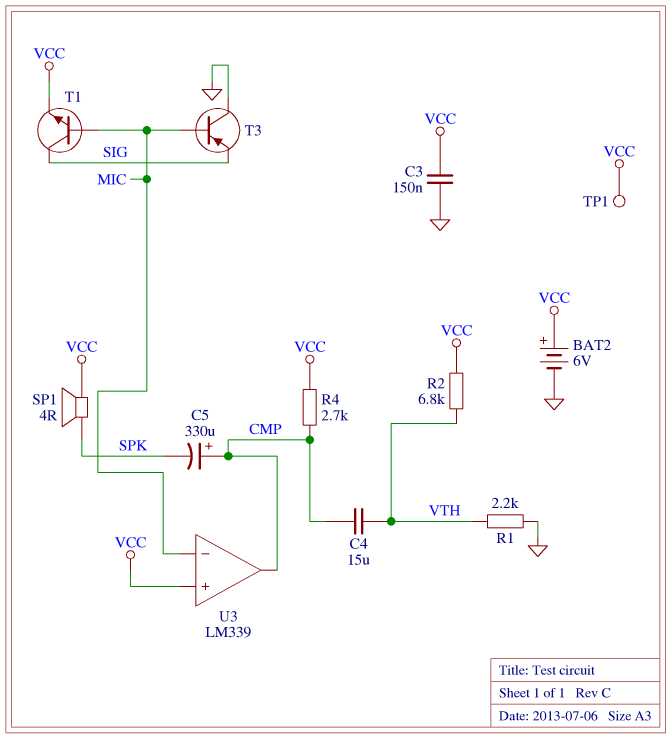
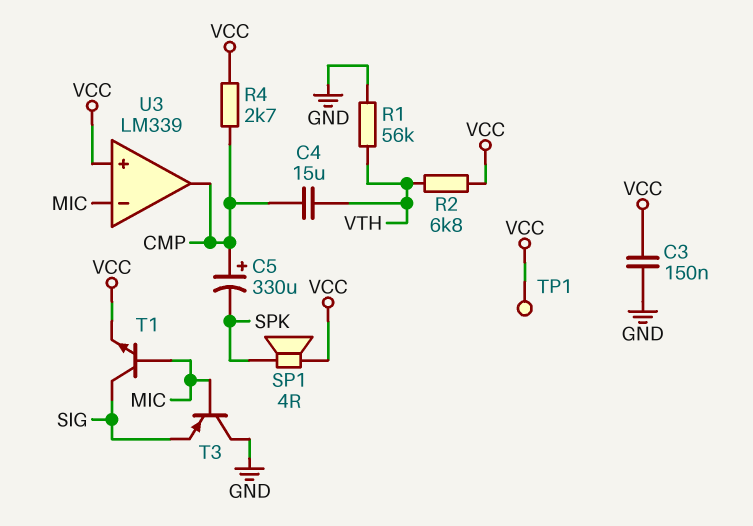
BAT2: 6V (plus VCC, minus GND) -> none
R1: 2.2k (GND, VTH) -> 56k (GND, VTH)

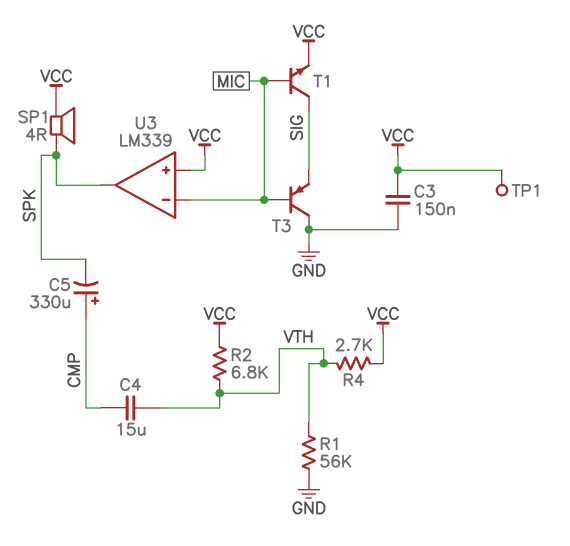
R4: 2.7k (CMP, VCC) -> 2.7k (VCC, VTH)
U3 pin out: CMP -> SPK

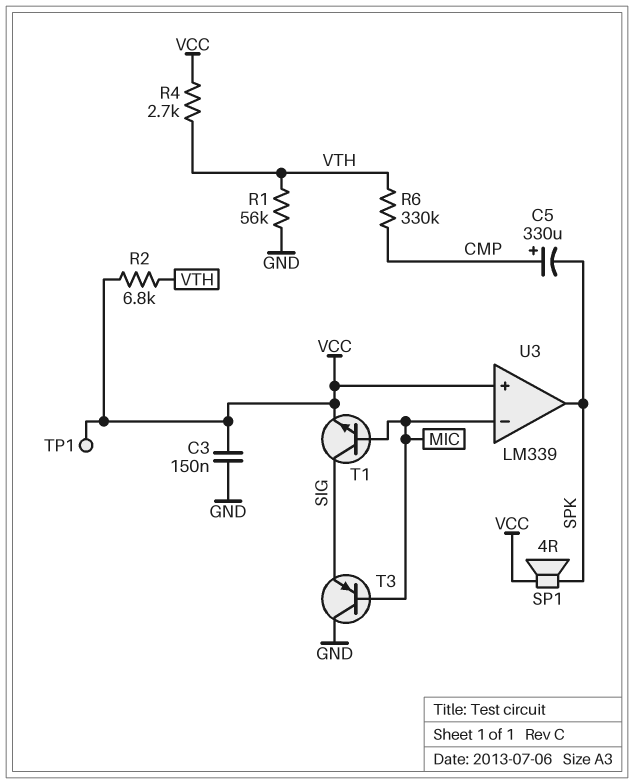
C4: 15uF (CMP, VTH) -> none
R6: none -> 330k (CMP, VTH)

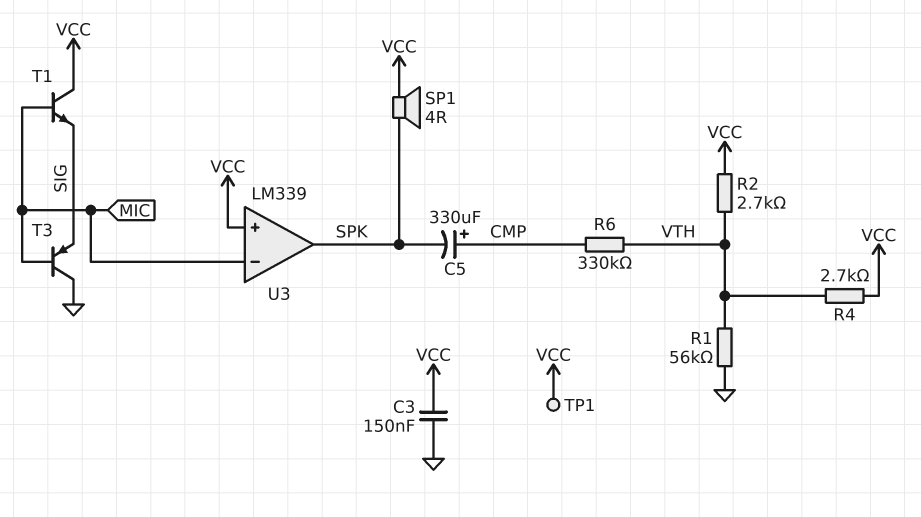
R2: 6.8k (VCC, VTH) -> 2.7k (VCC, VTH)
T1: NPN (B MIC, C SIG, E VCC) -> NPN (B MIC, C VCC, E SIG)

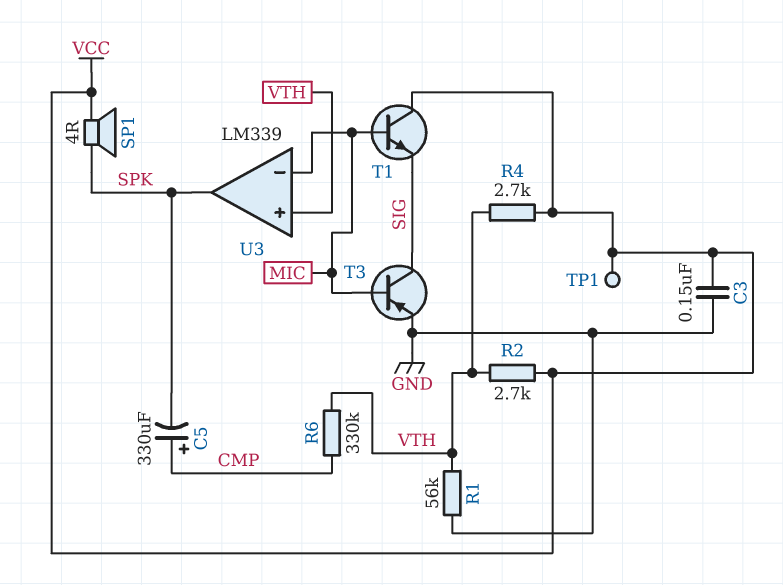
T3: PNP (B MIC, C GND, E SIG) -> PNP (B MIC, C SIG, E GND)
U3 pin in+: VCC -> VTH

